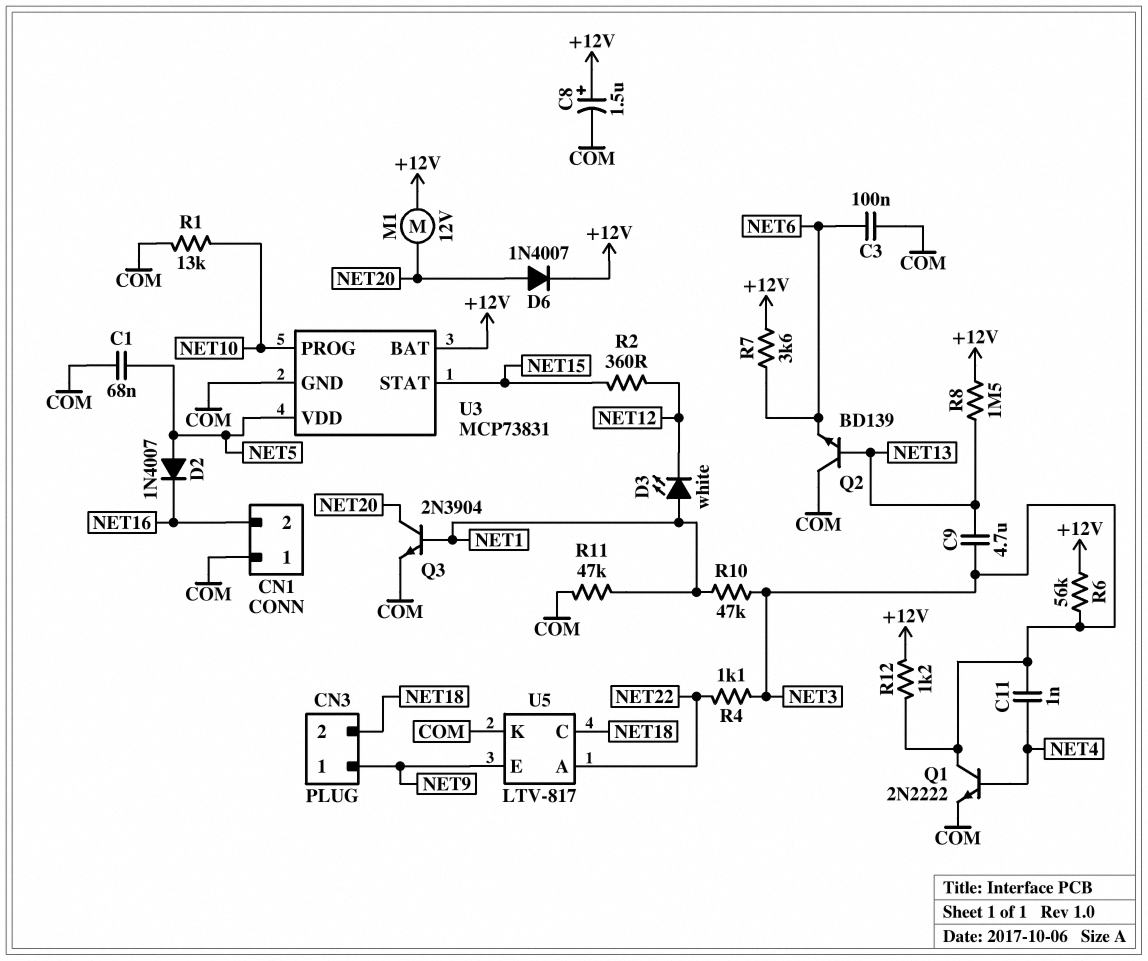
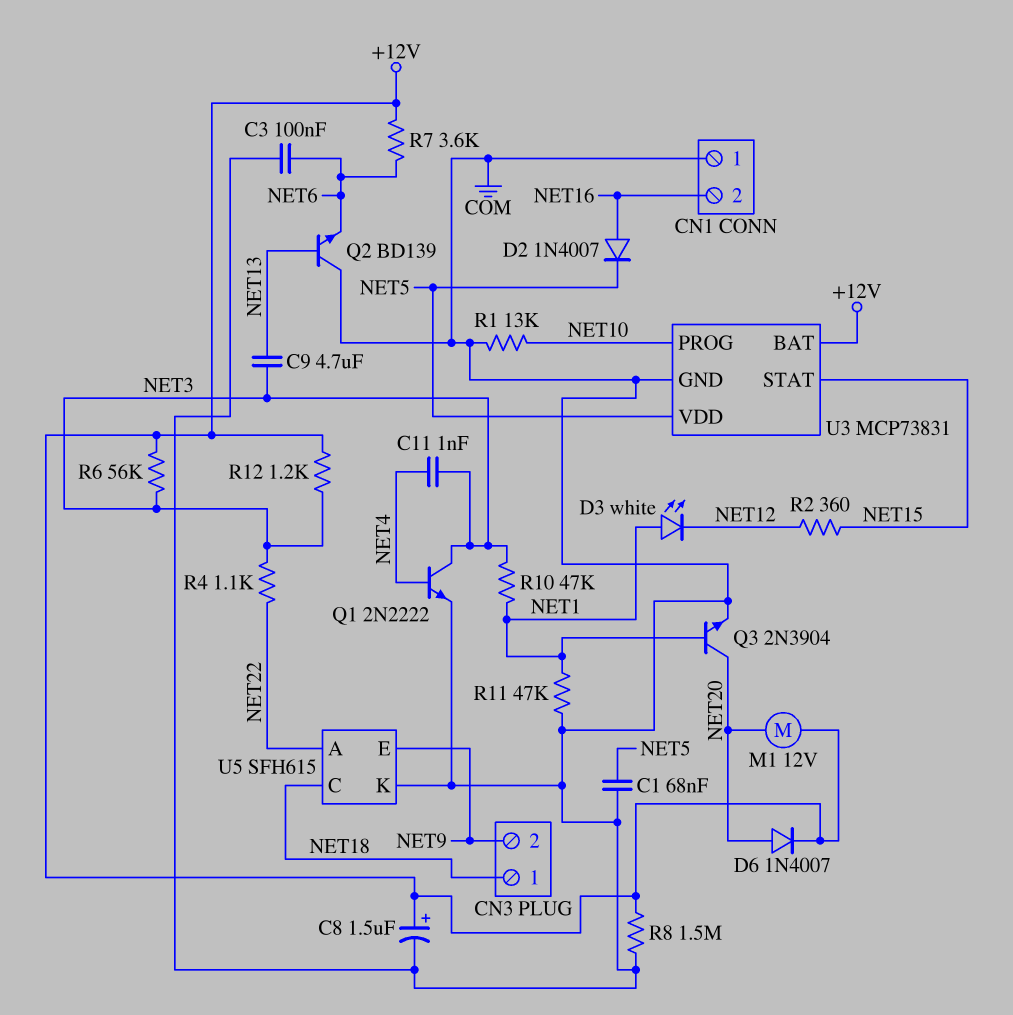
CN3 pin 1: NET9 -> NET18
CN3 pin 2: NET18 -> NET9
D2: diode 1N4007 (A NET5, K NET16) -> diode 1N4007 (A NET16, K NET5)
R8: 1.5M (+12V, NET13) -> 1.5M (+12V, COM)
U5: LTV-817 -> SFH615

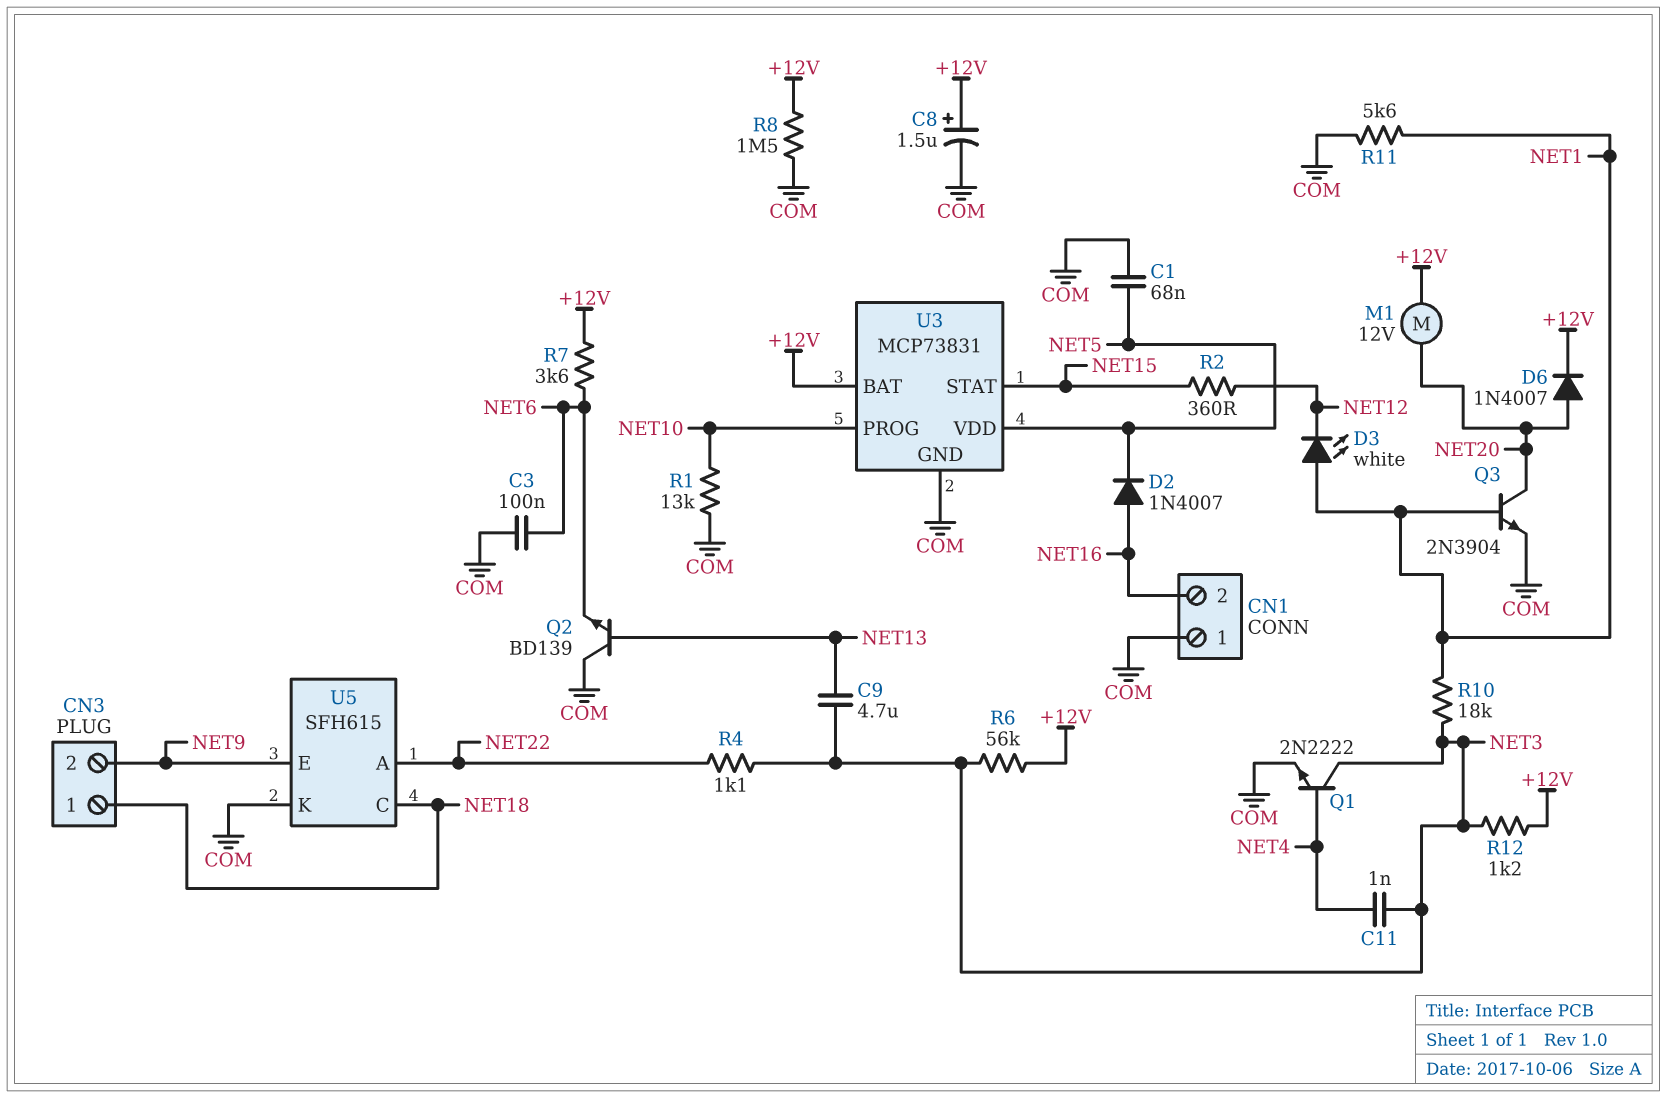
R10: 47k (NET1, NET3) -> 18k (NET1, NET3)
R11: 47k (COM, NET1) -> 5.6k (COM, NET1)

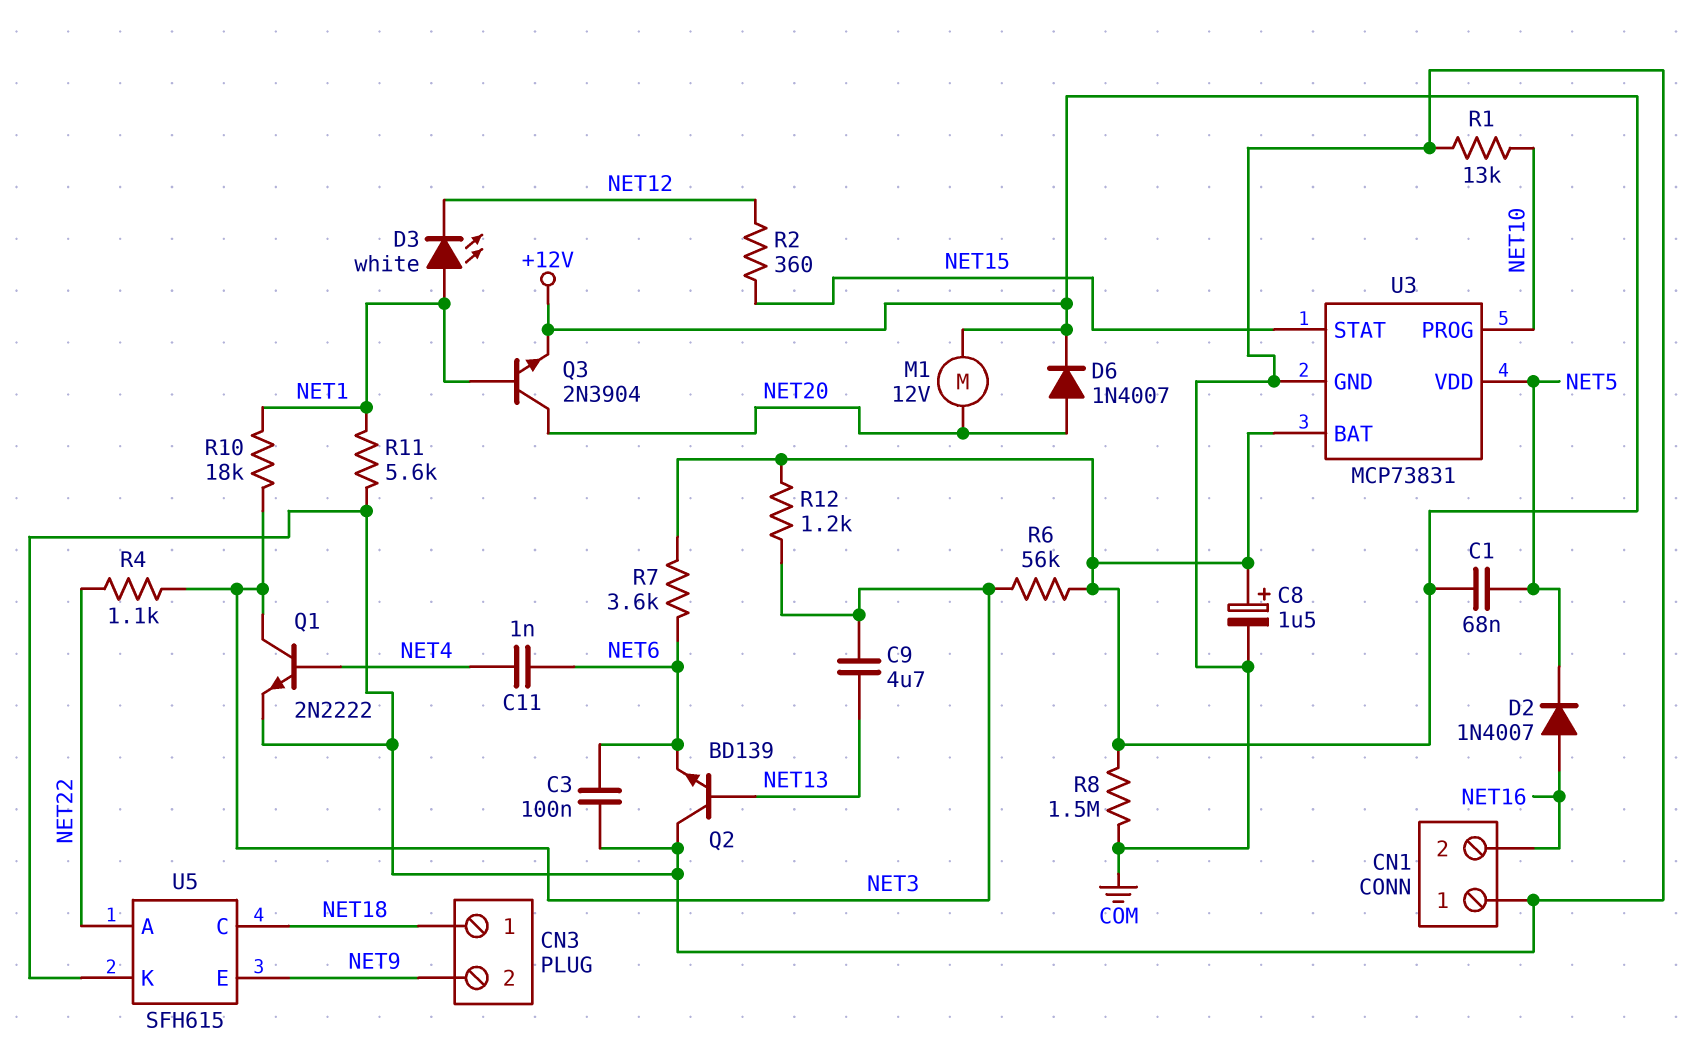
C1: 68nF (COM, NET5) -> 68nF (+12V, NET5)
C11: 1nF (NET3, NET4) -> 1nF (NET4, NET6)
Q3: NPN 2N3904 (B NET1, C NET20, E COM) -> NPN 2N3904 (B NET1, C NET20, E +12V)

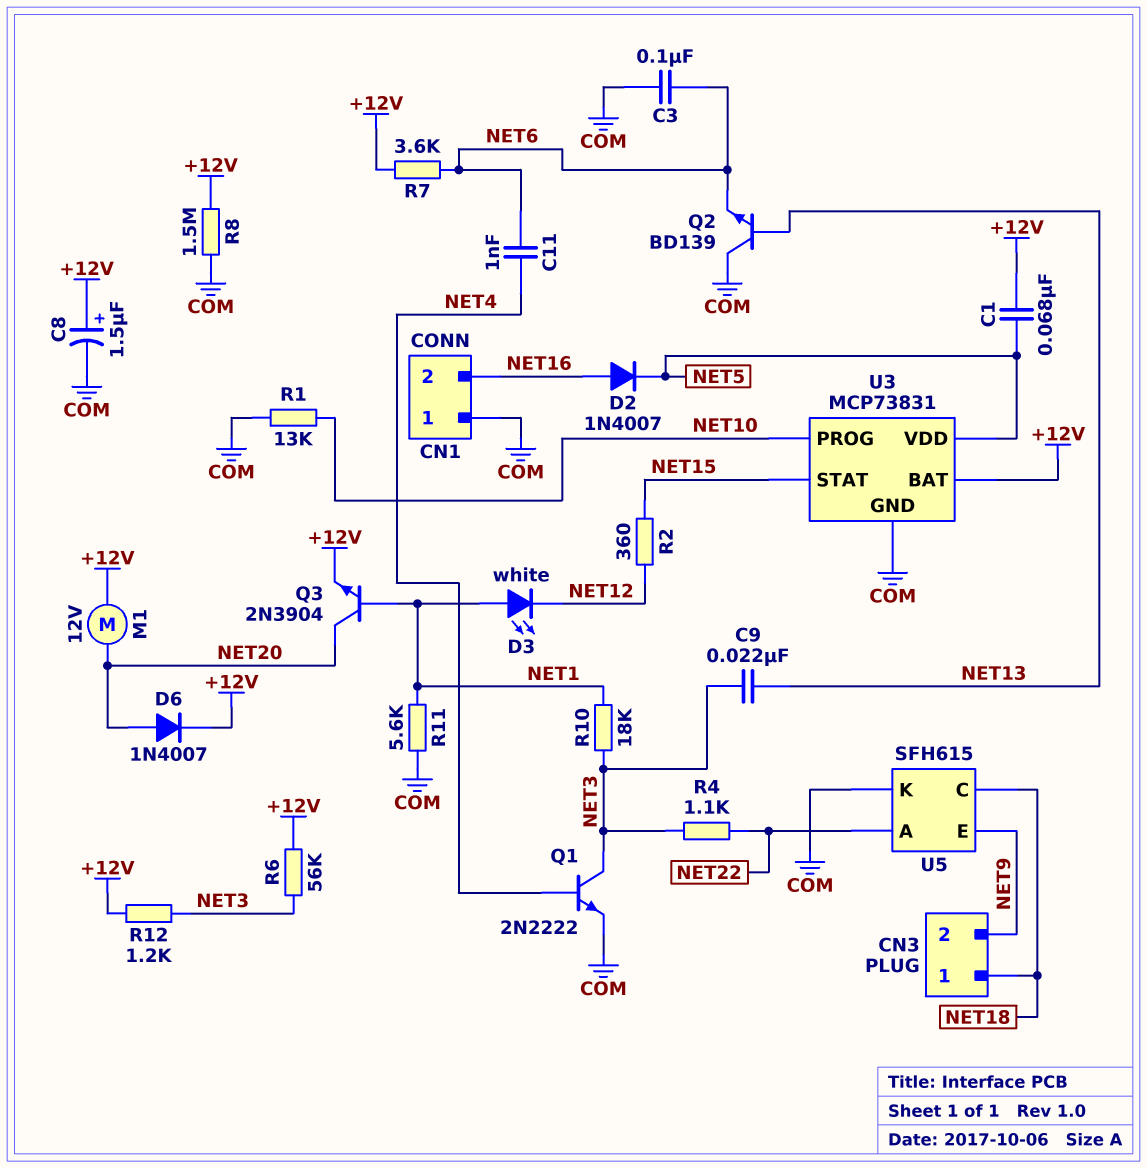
C9: 4.7uF (NET3, NET13) -> 22nF (NET3, NET13)

